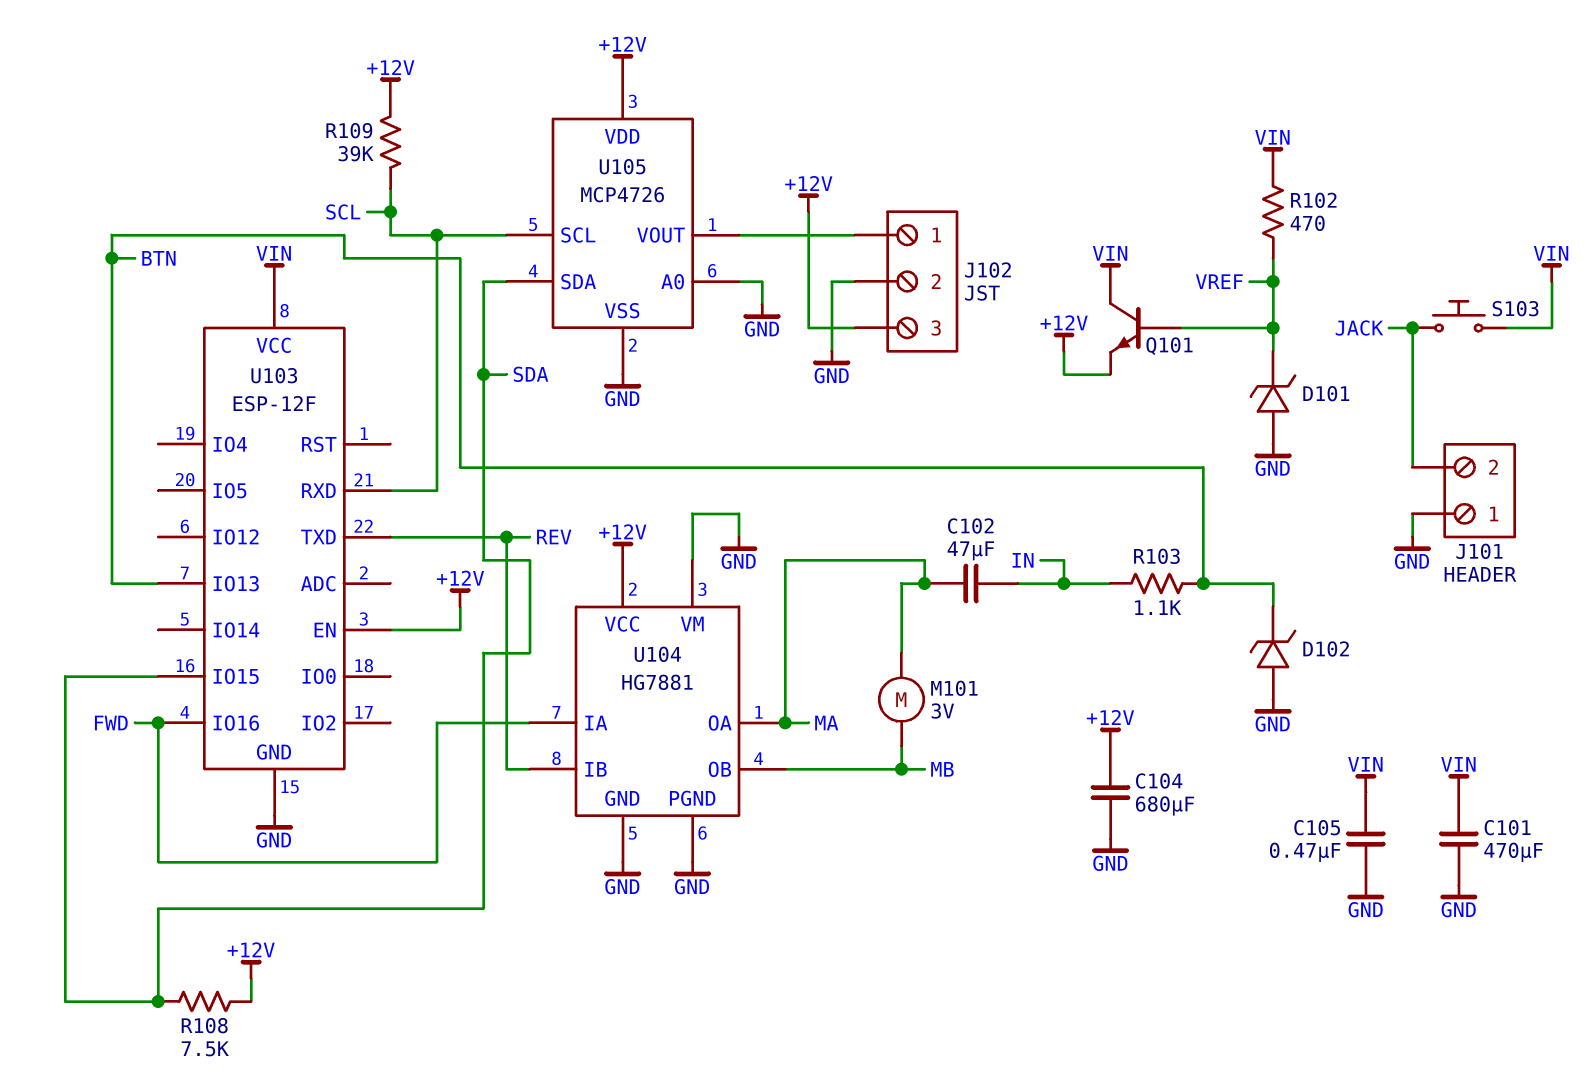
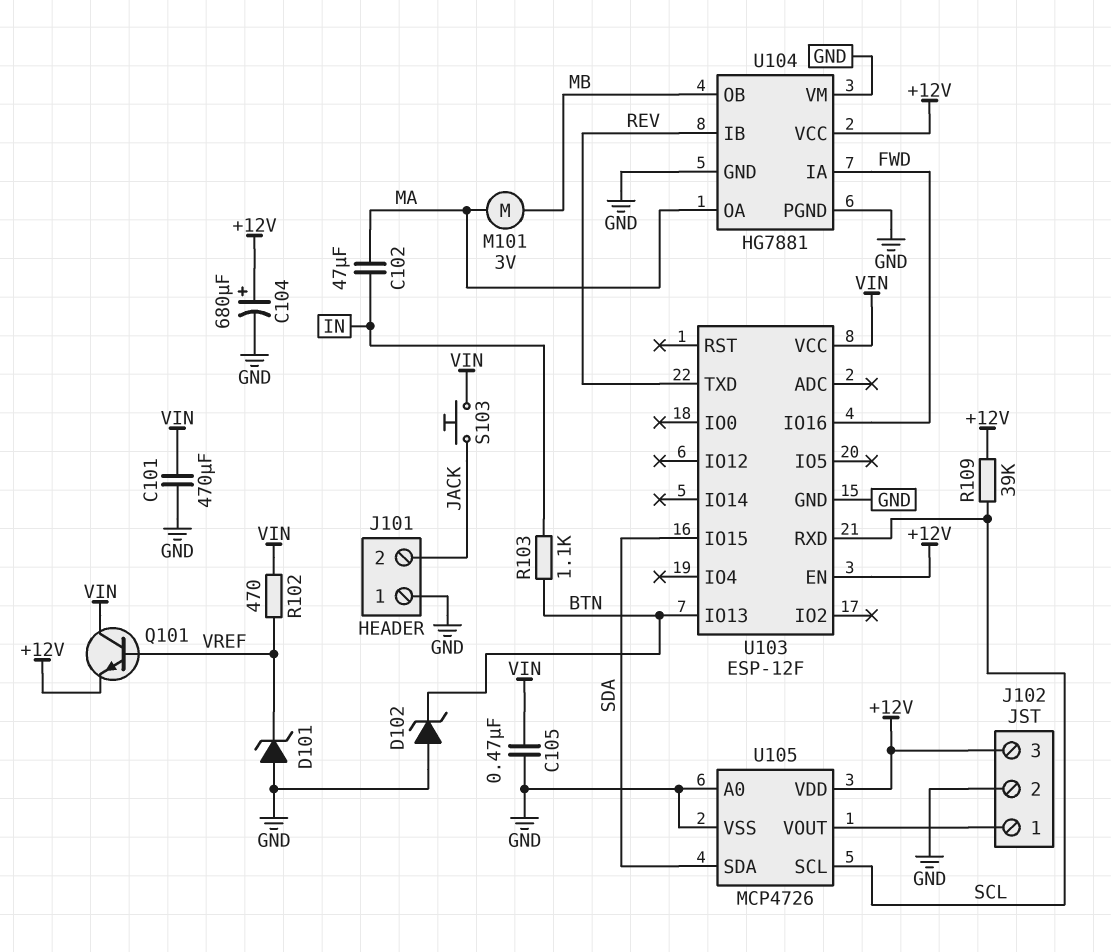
C104: 680uF (+12V, GND) -> 680uF (plus +12V, minus GND)
R108: 7.5k (+12V, SDA) -> none

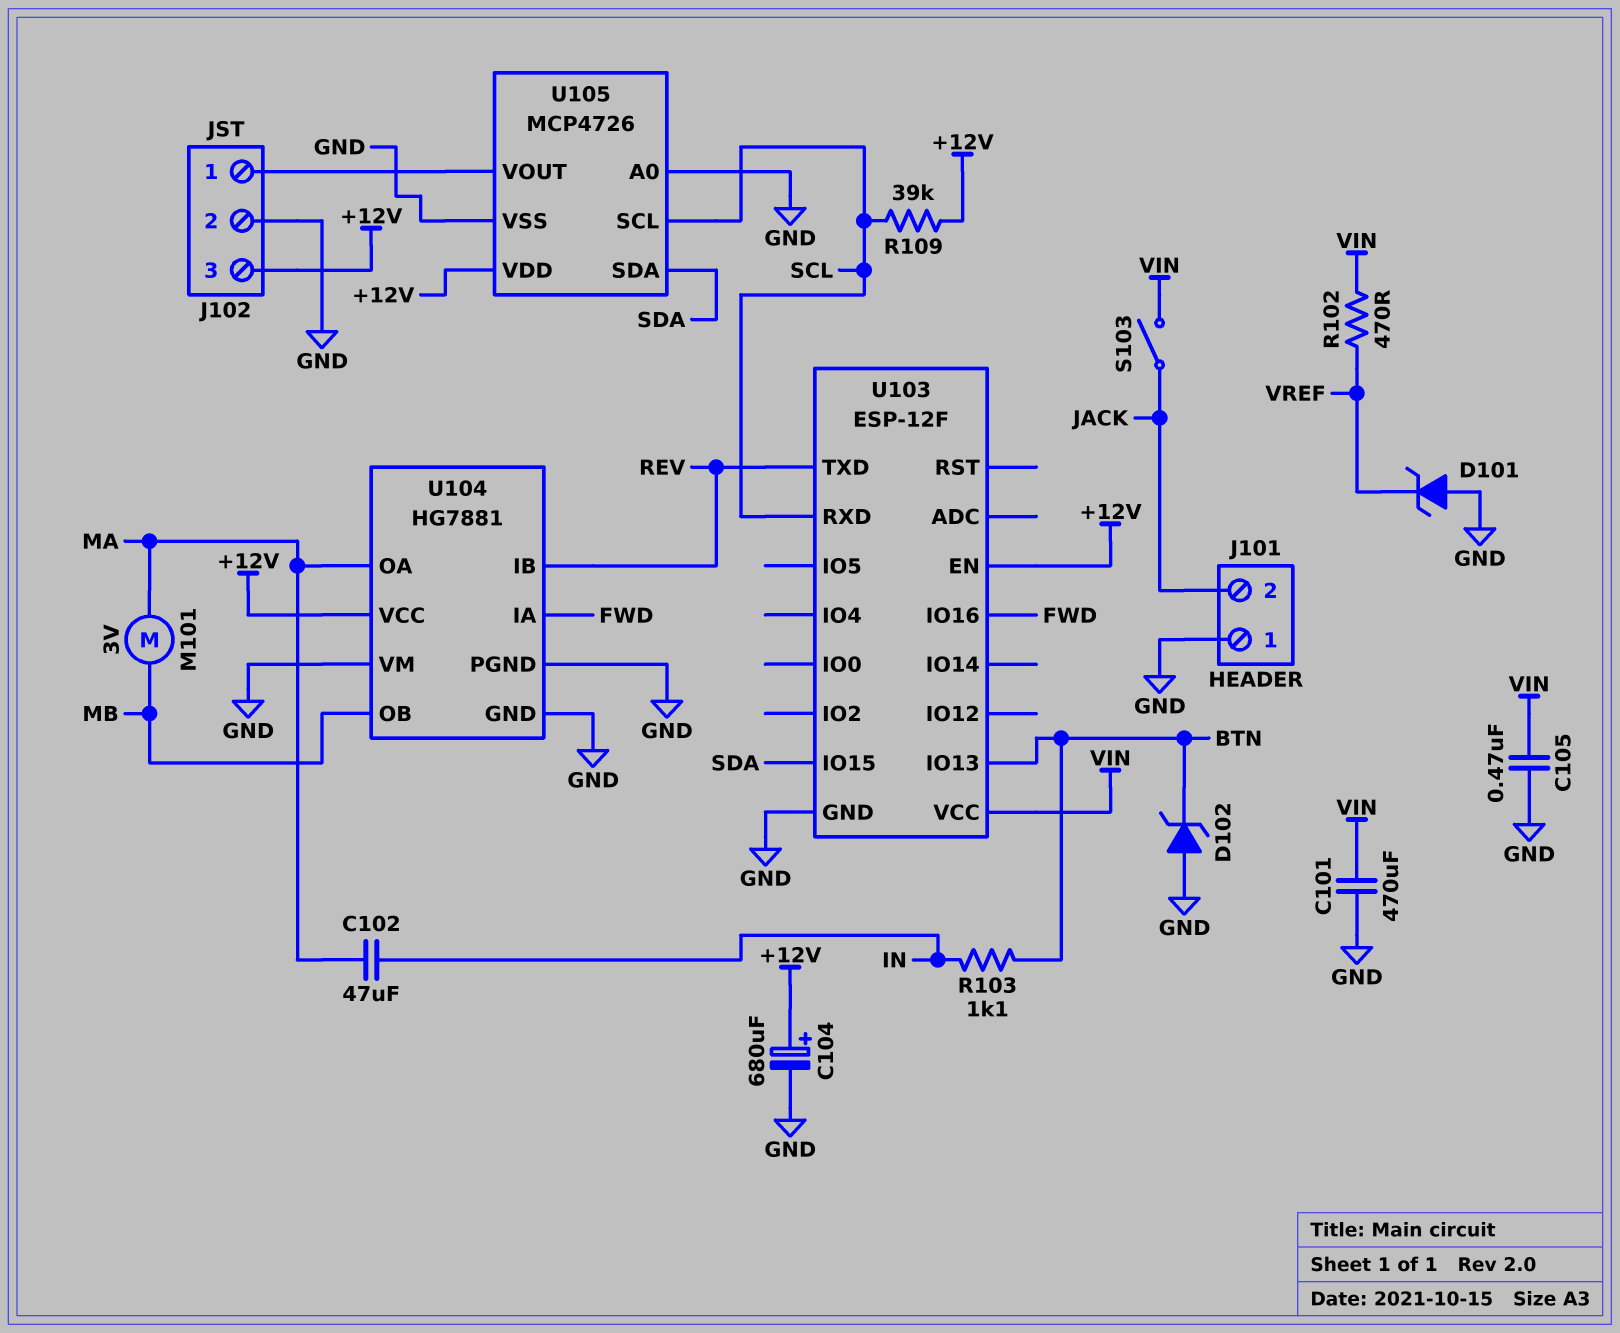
Q101: NPN (B VREF, C VIN, E +12V) -> none
S103: button (JACK, VIN) -> switch (JACK, VIN)

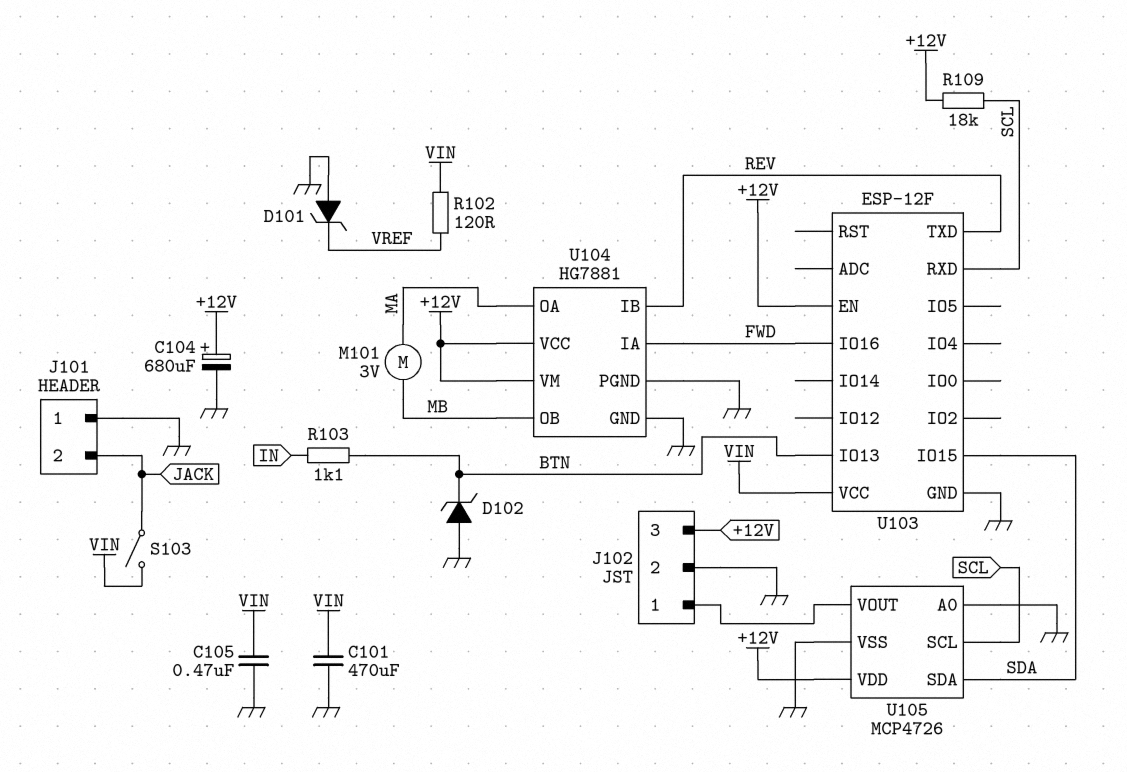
C102: 47uF (IN, MA) -> none
R102: 470 (VIN, VREF) -> 120 (VIN, VREF)
R109: 39k (+12V, SCL) -> 18k (+12V, SCL)
U104 pin VM: GND -> +12V

